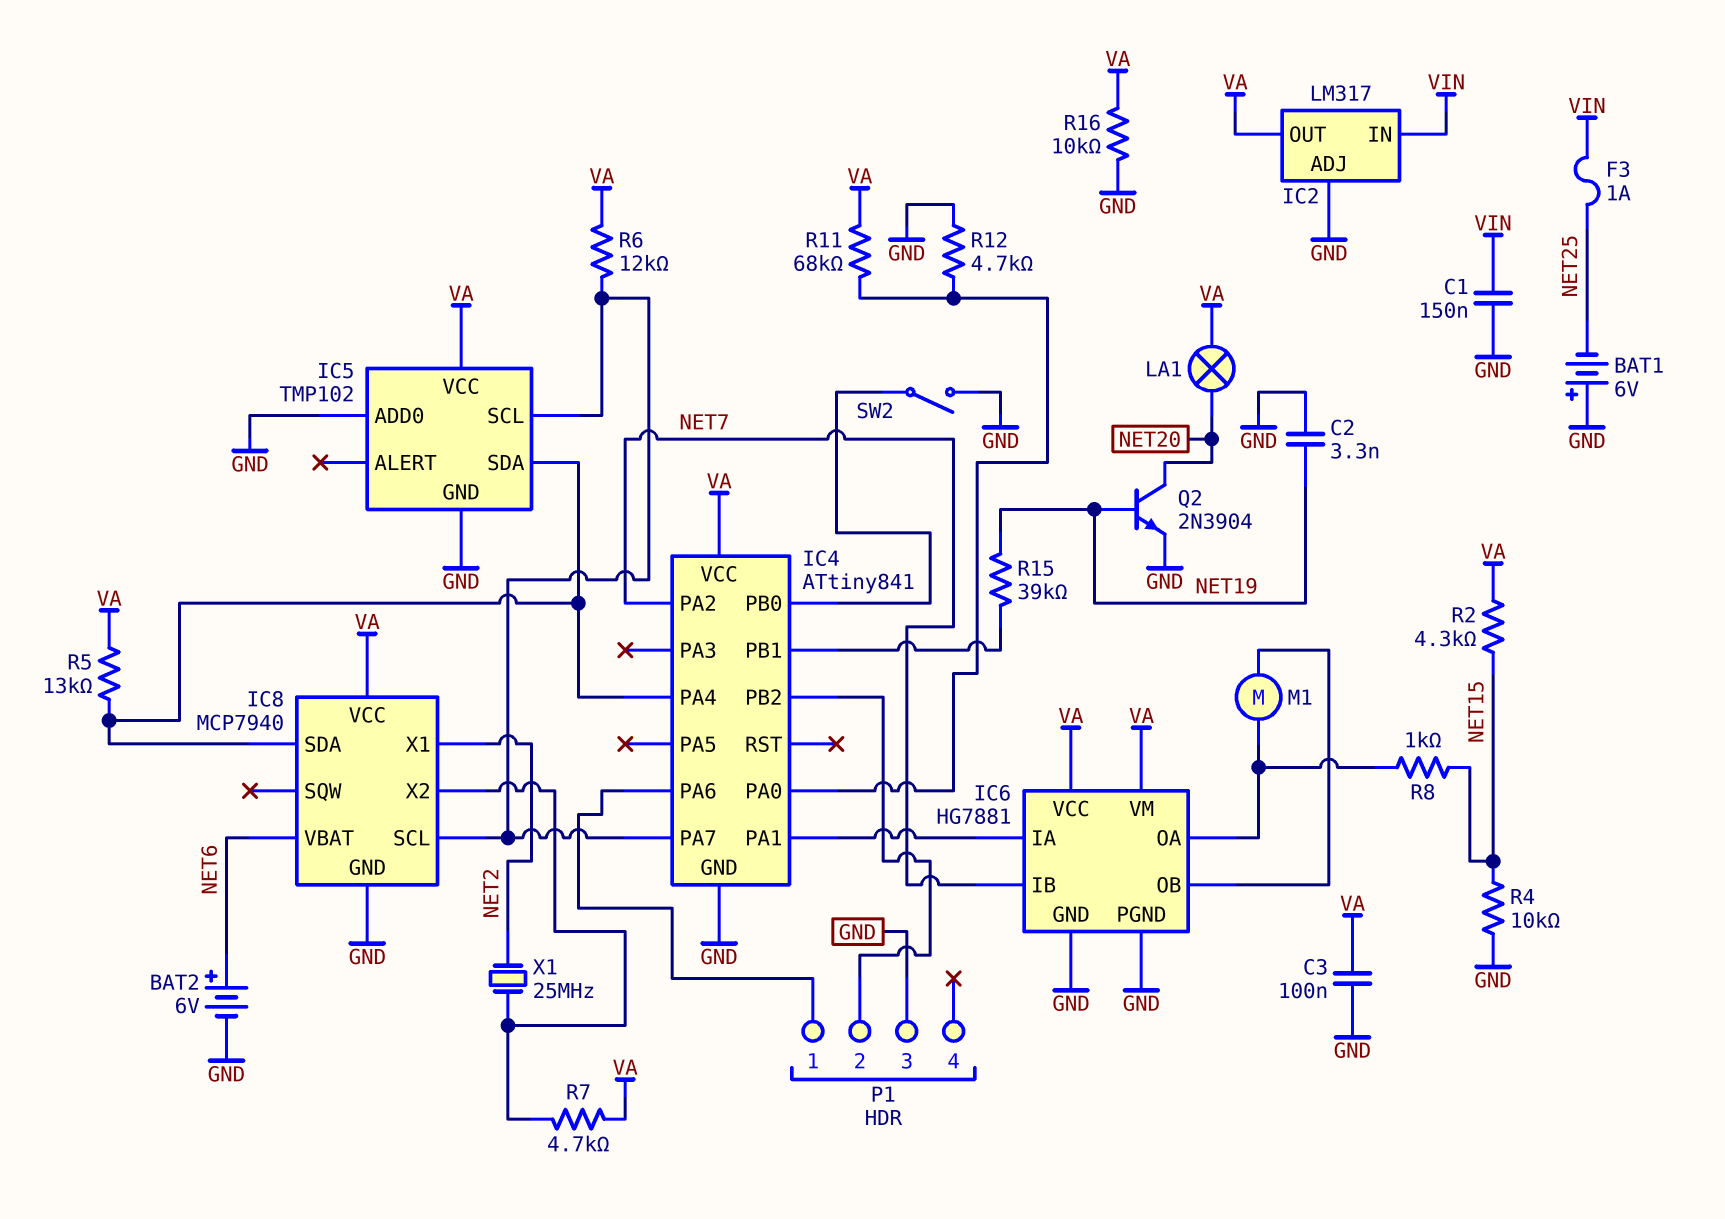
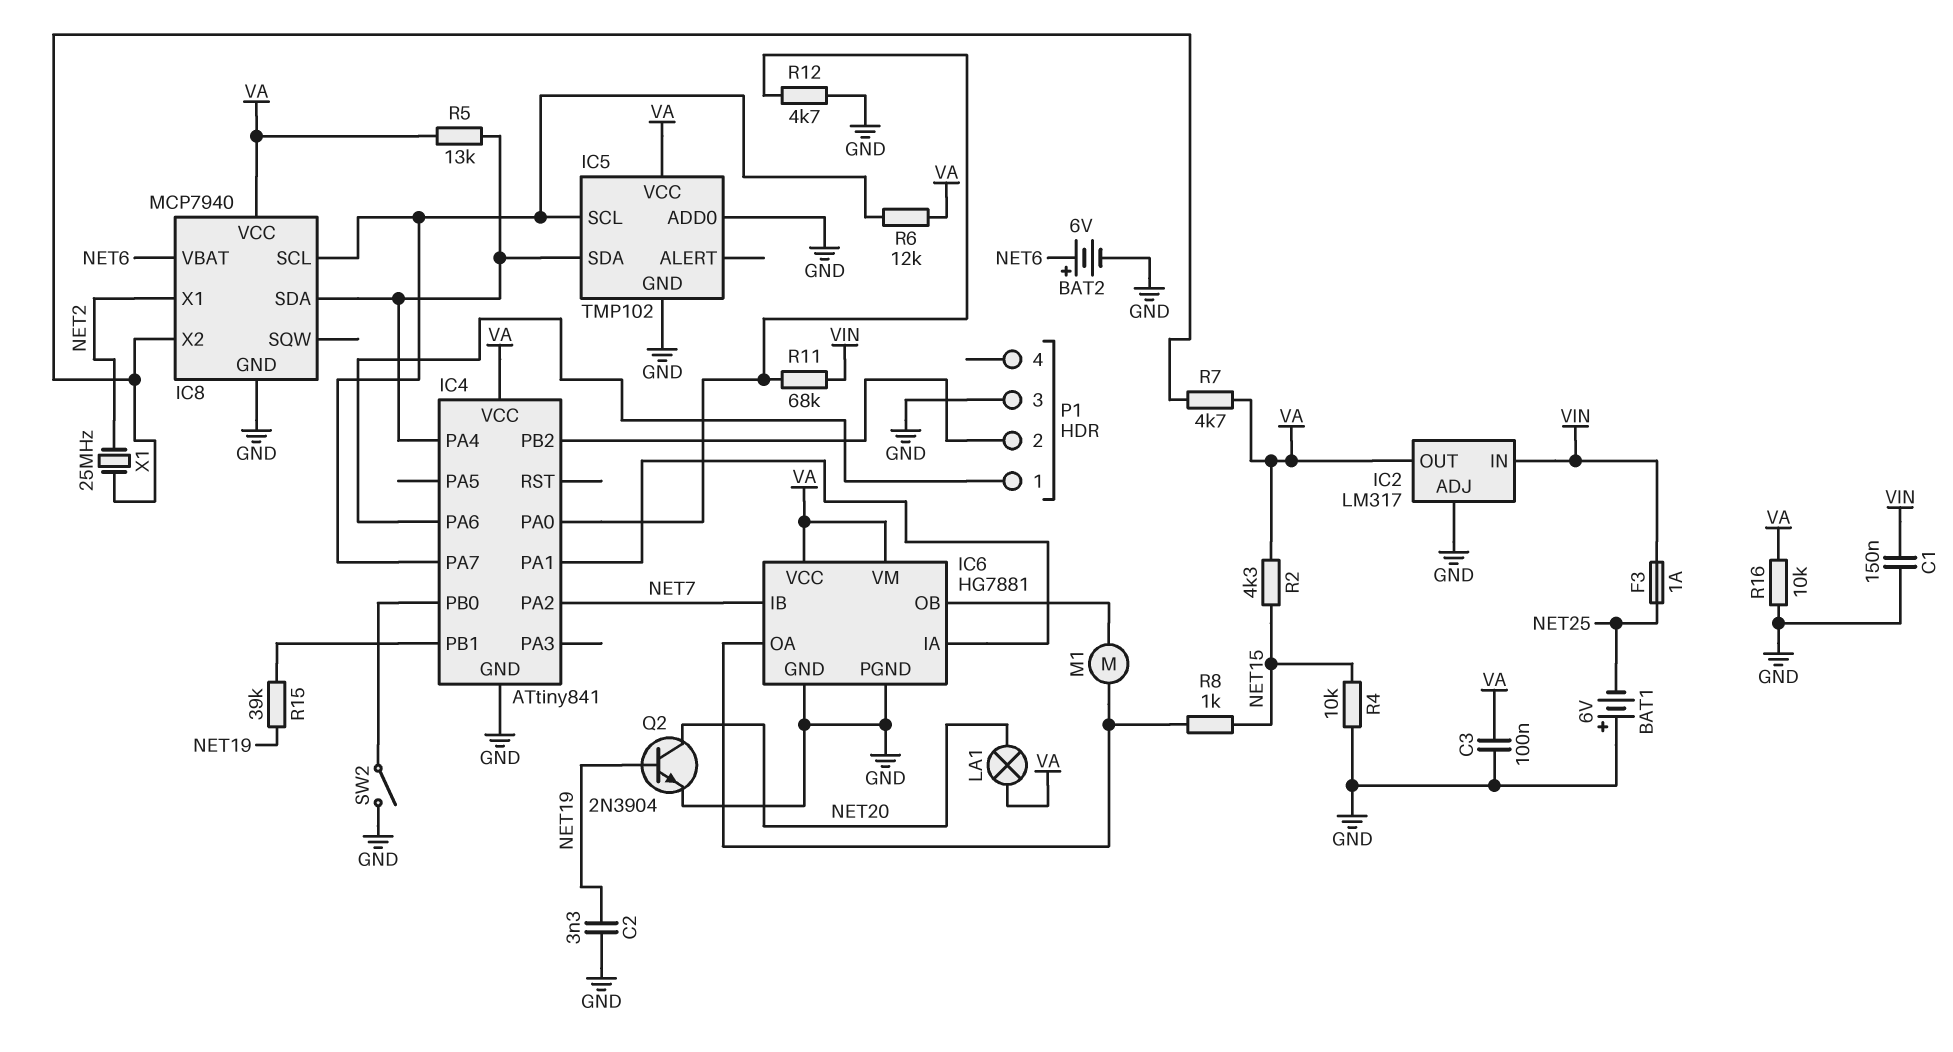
R11: 68k (IC4/PA0, VA) -> 68k (IC4/PA0, VIN)

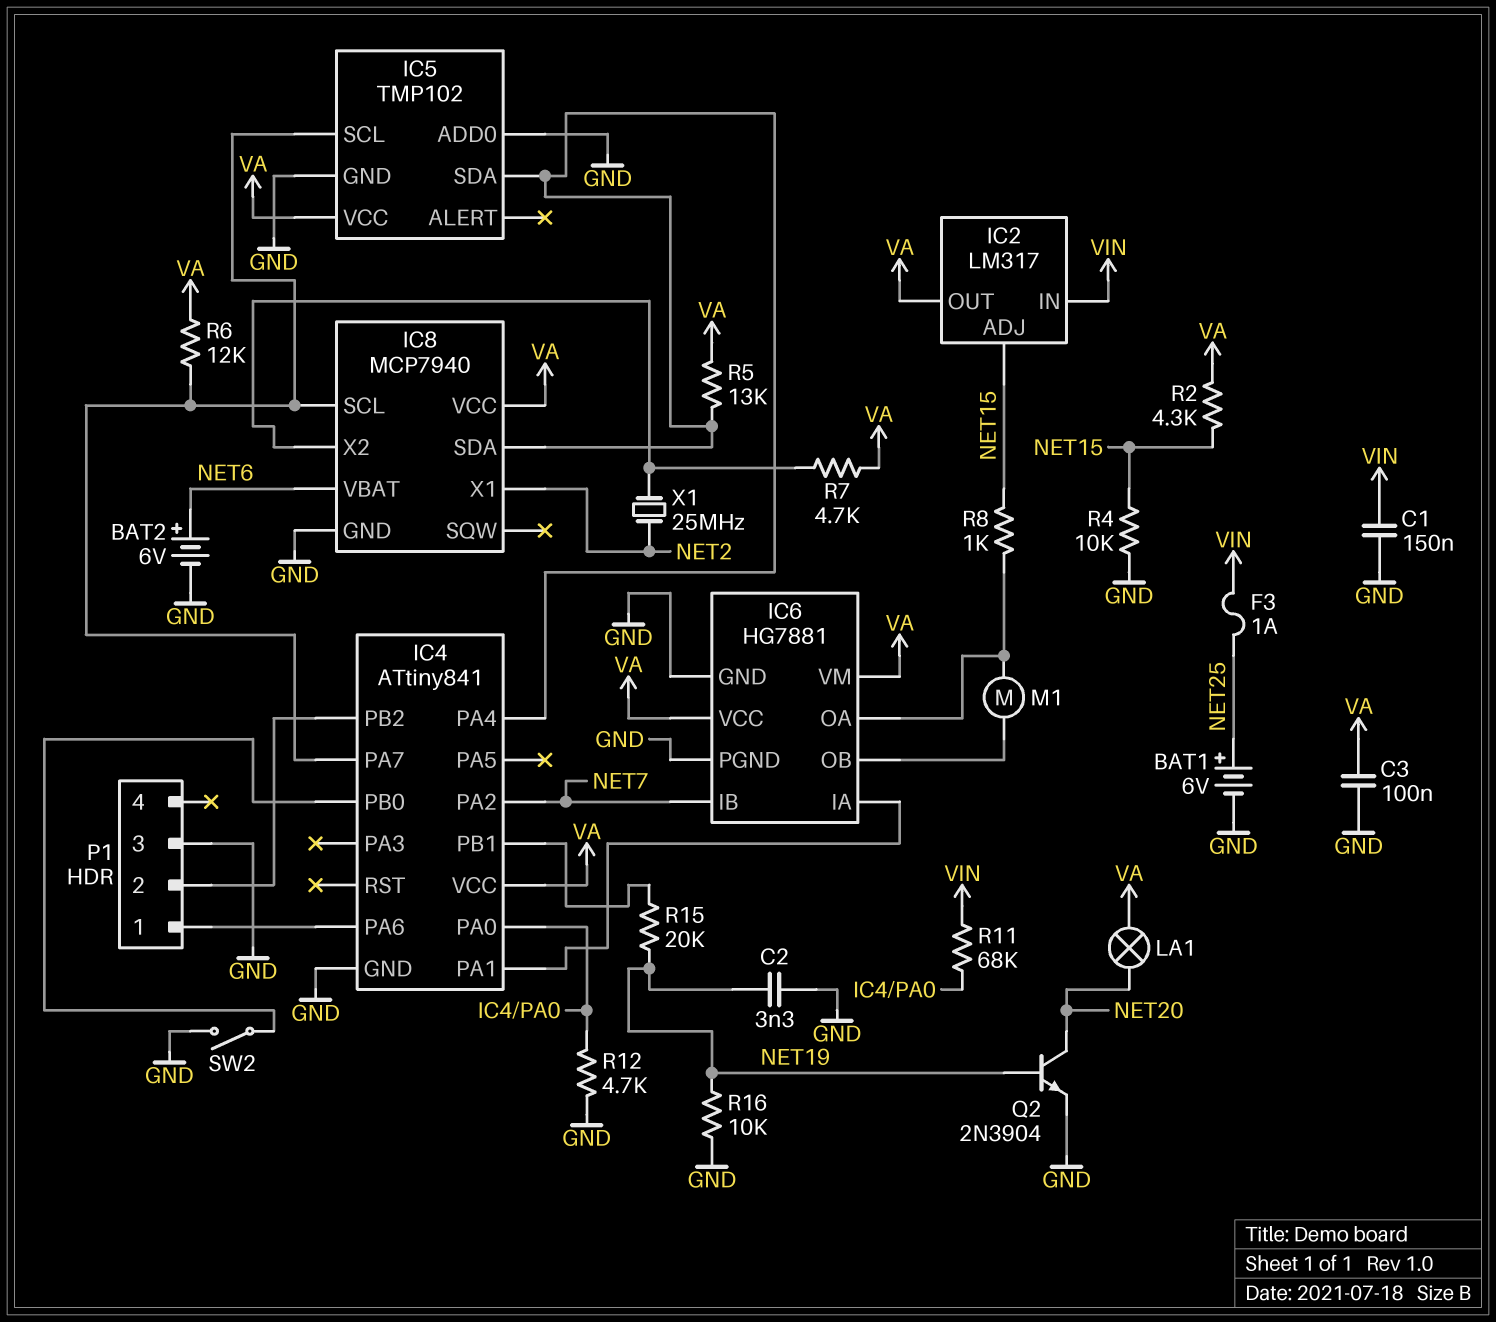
BAT1: 6V (plus GND, minus NET25) -> 6V (plus NET25, minus GND)
IC2 pin ADJ: GND -> NET15
R15: 39k (IC4/PB1, NET19) -> 20k (IC4/PB1, NET19)
R16: 10k (GND, VA) -> 10k (GND, NET19)

